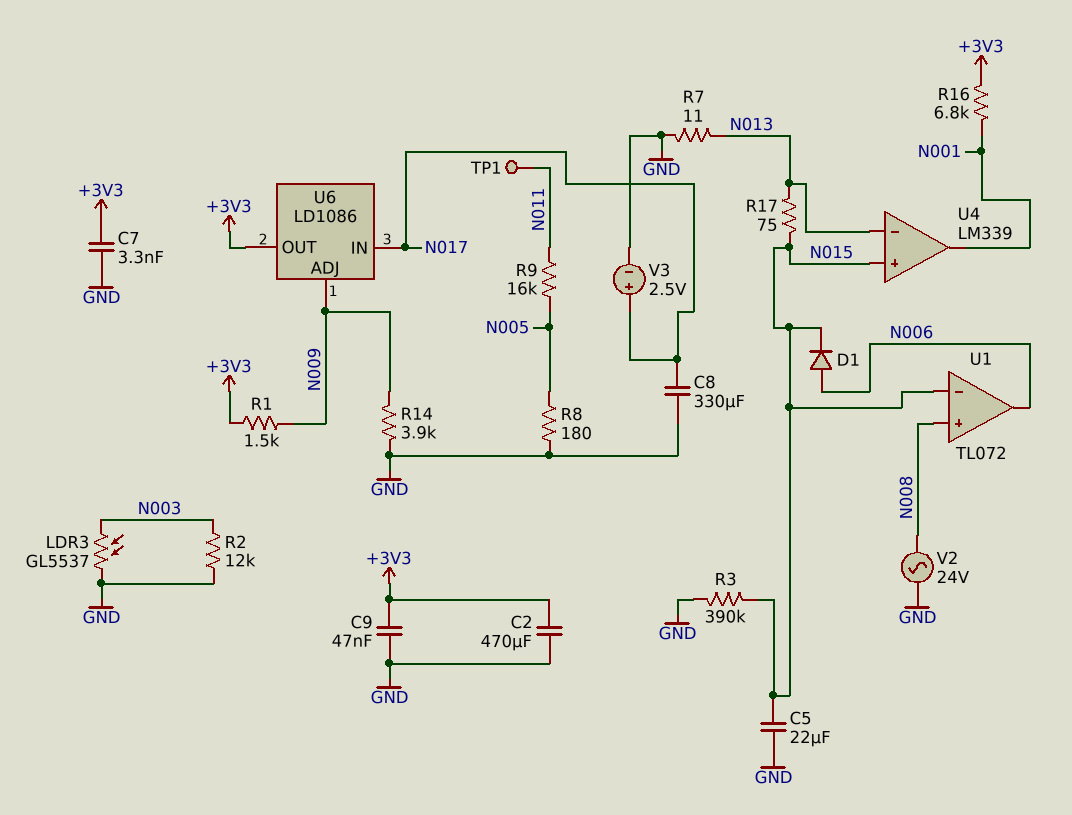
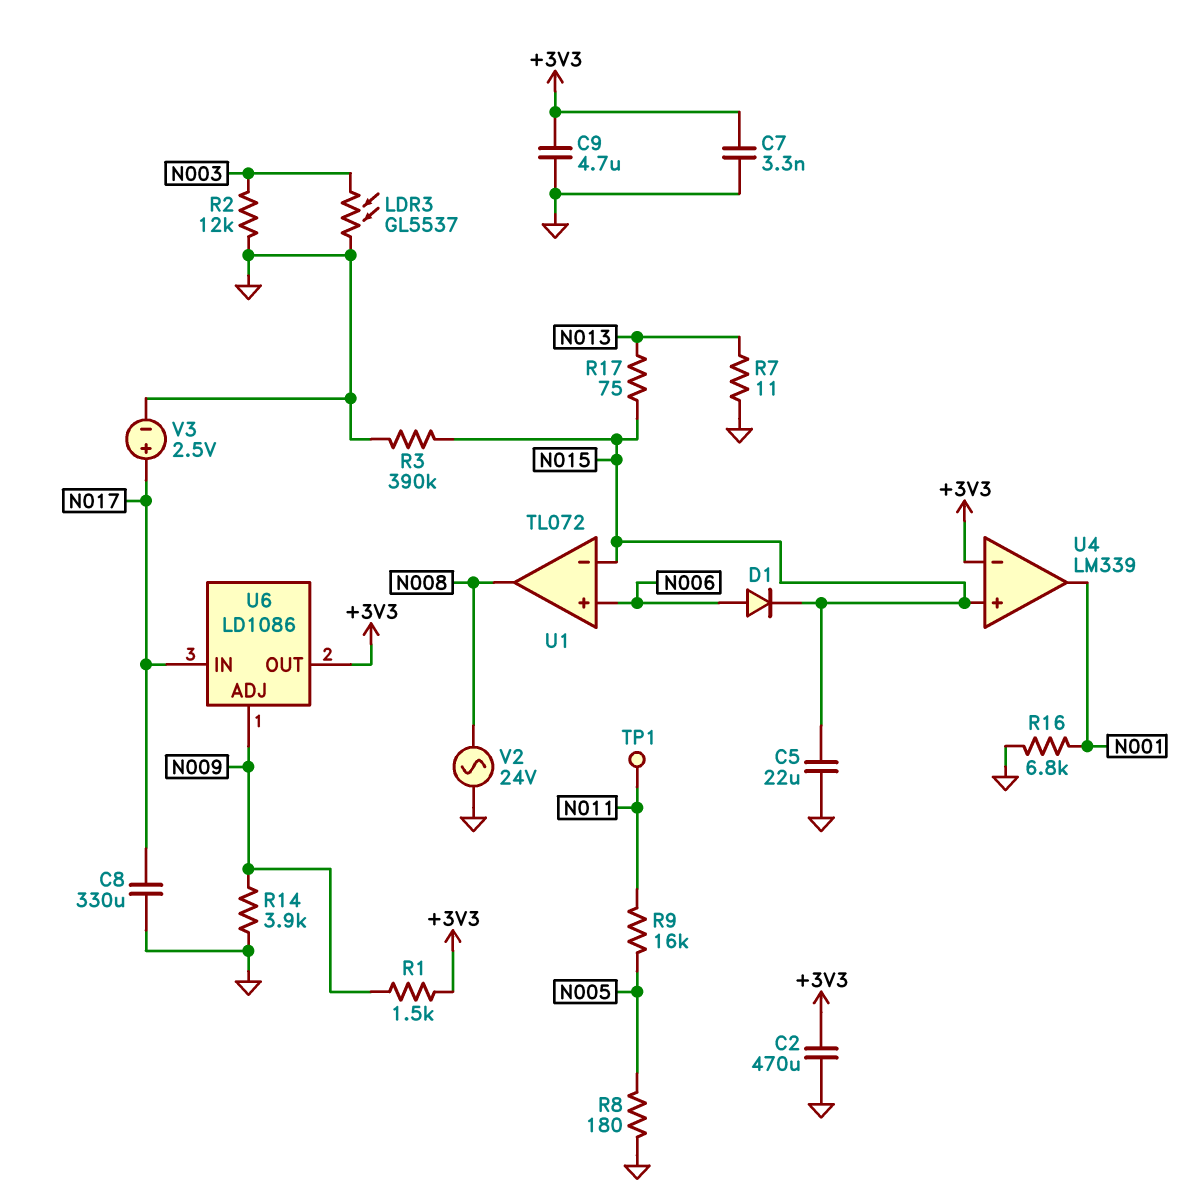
C9: 47nF (+3V3, GND) -> 4.7uF (+3V3, GND)
R16: 6.8k (+3V3, N001) -> 6.8k (GND, N001)
U1 pin in+: N008 -> N006
U1 pin out: N006 -> N008
U4 pin in-: N013 -> +3V3

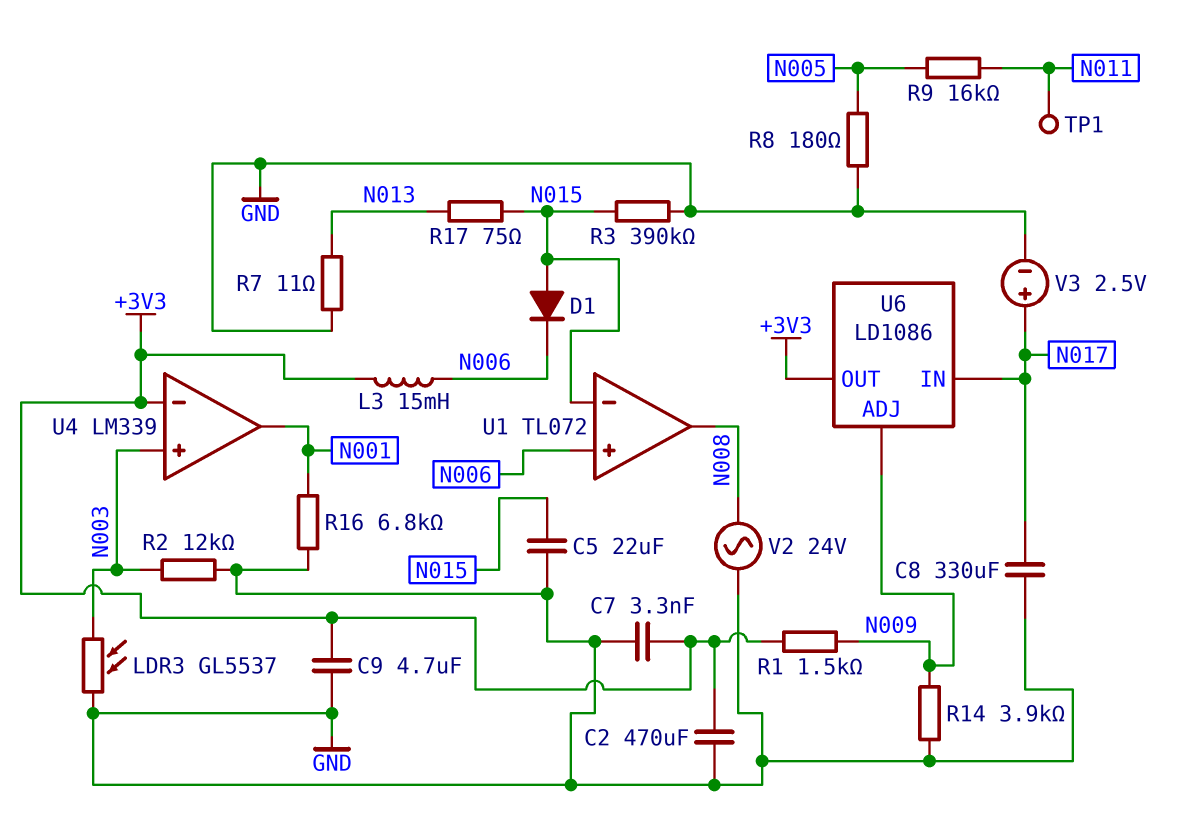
D1: diode (A N006, K N015) -> diode (A N015, K N006)
L3: none -> 15mH (+3V3, N006)
U4 pin in+: N015 -> N003

